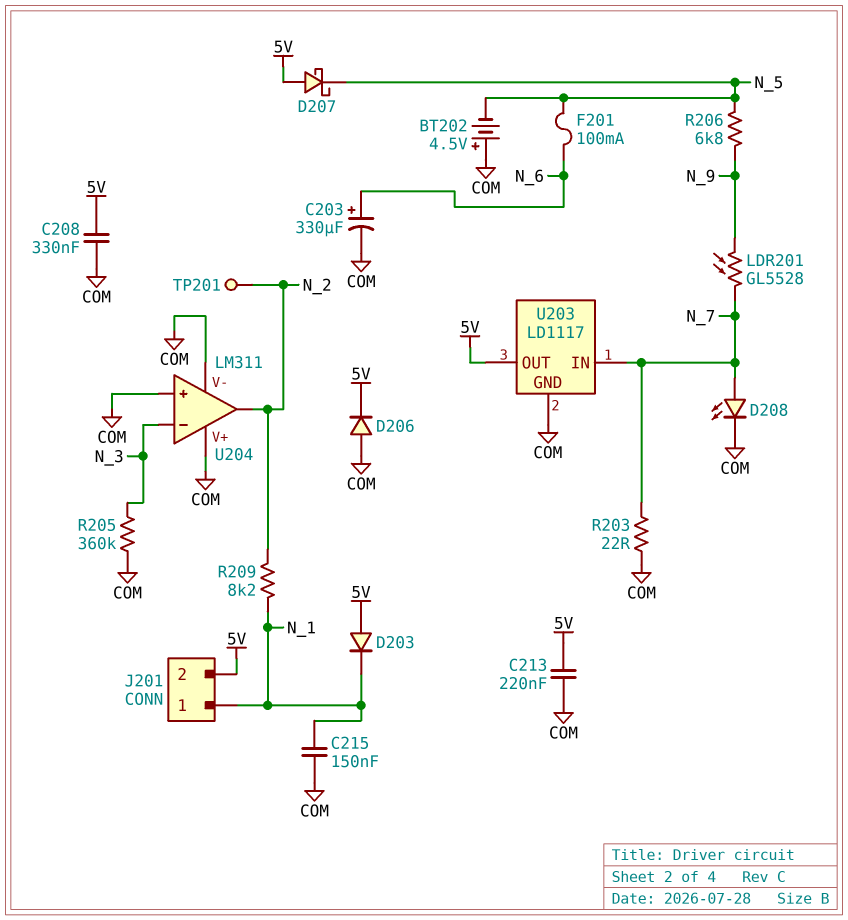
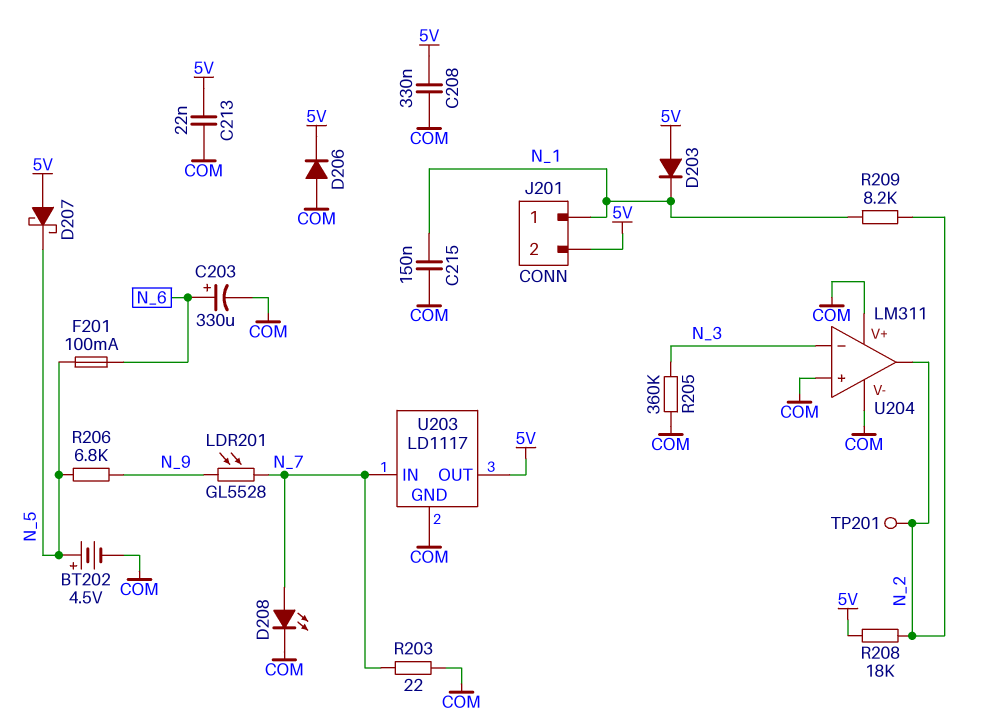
BT202: 4.5V (plus COM, minus N_5) -> 4.5V (plus N_5, minus COM)
C213: 220nF (5V, COM) -> 22nF (5V, COM)
R208: none -> 18k (5V, N_2)

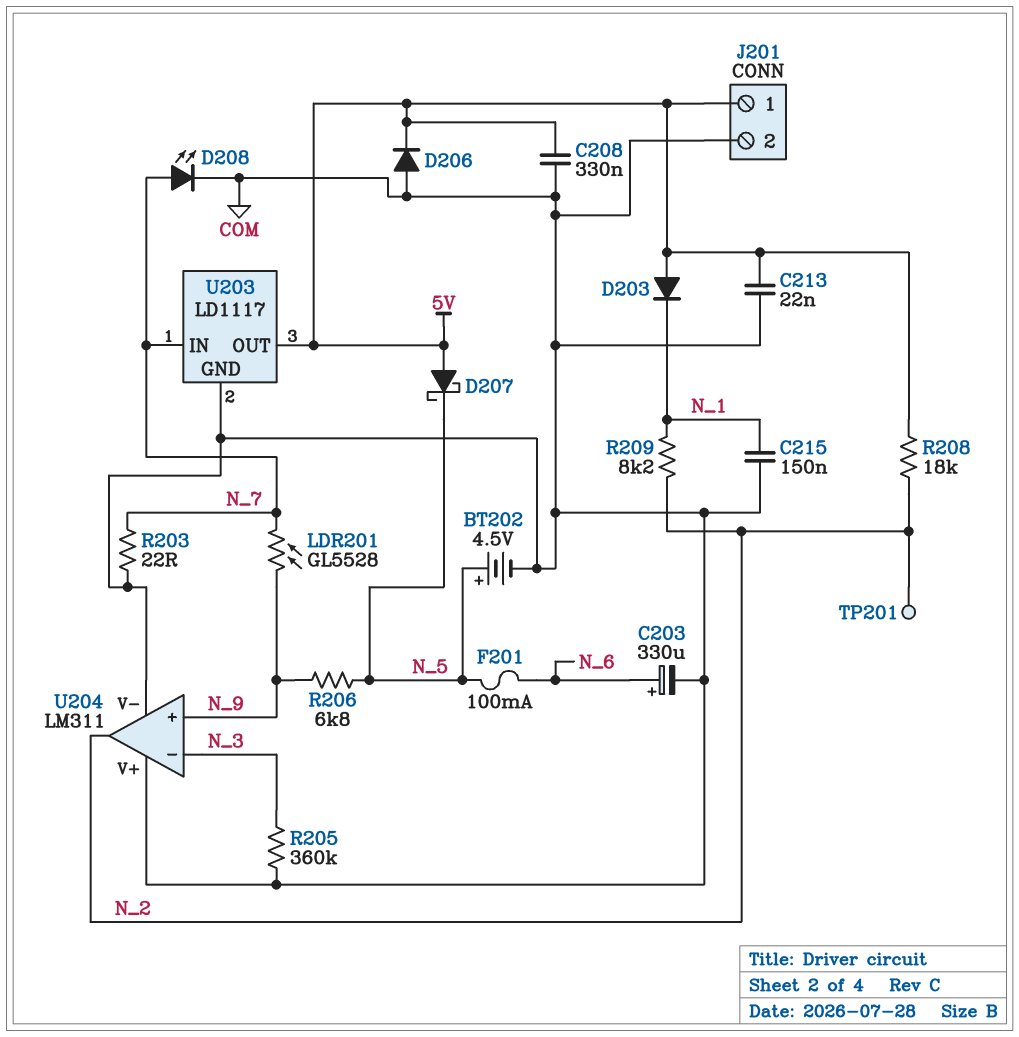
J201 pin 1: N_1 -> 5V
J201 pin 2: 5V -> COM
U204 pin in+: COM -> N_9

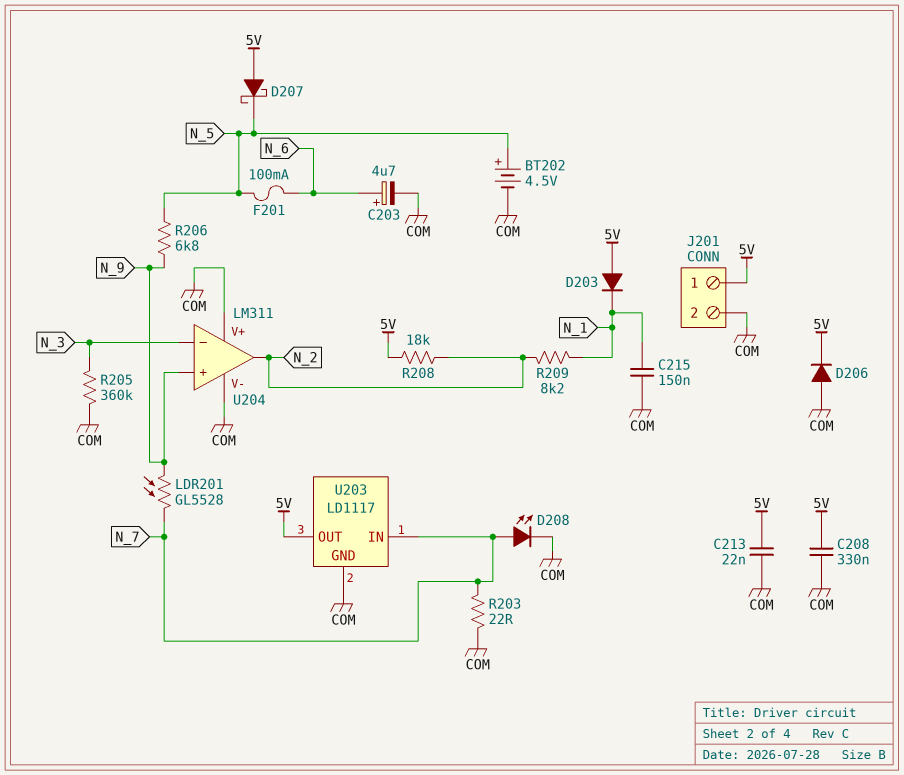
C203: 330uF (plus N_6, minus COM) -> 4.7uF (plus N_6, minus COM)
TP201: test point (N_2) -> none

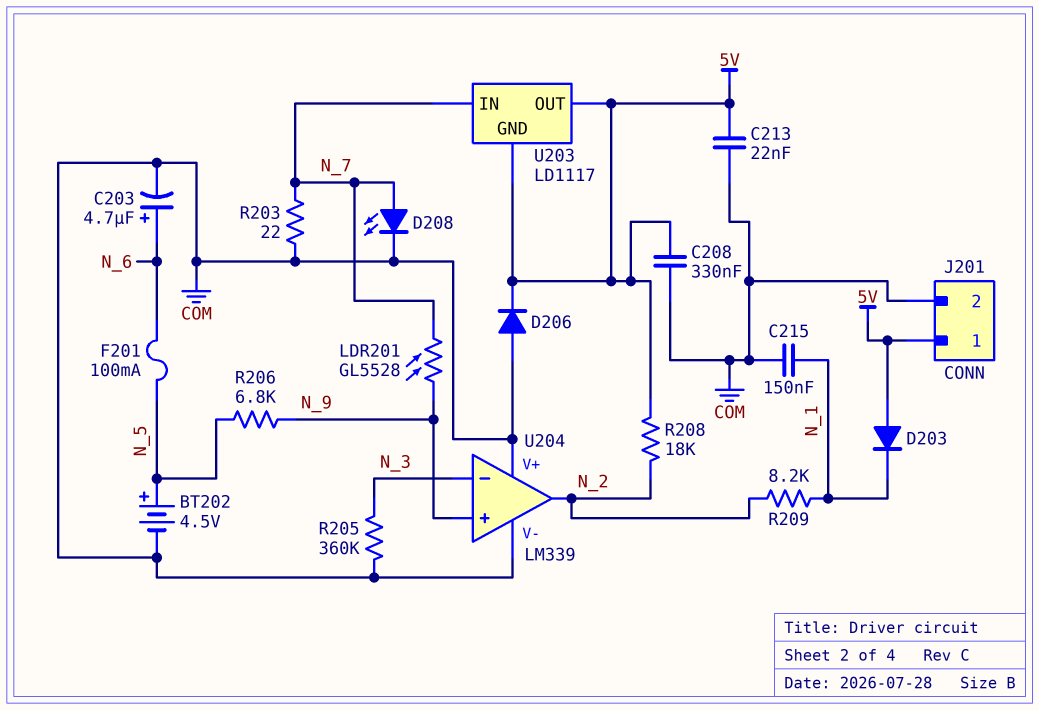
D207: schottky (A 5V, K N_5) -> none
U203 pin GND: COM -> 5V
U204: LM311 -> LM339

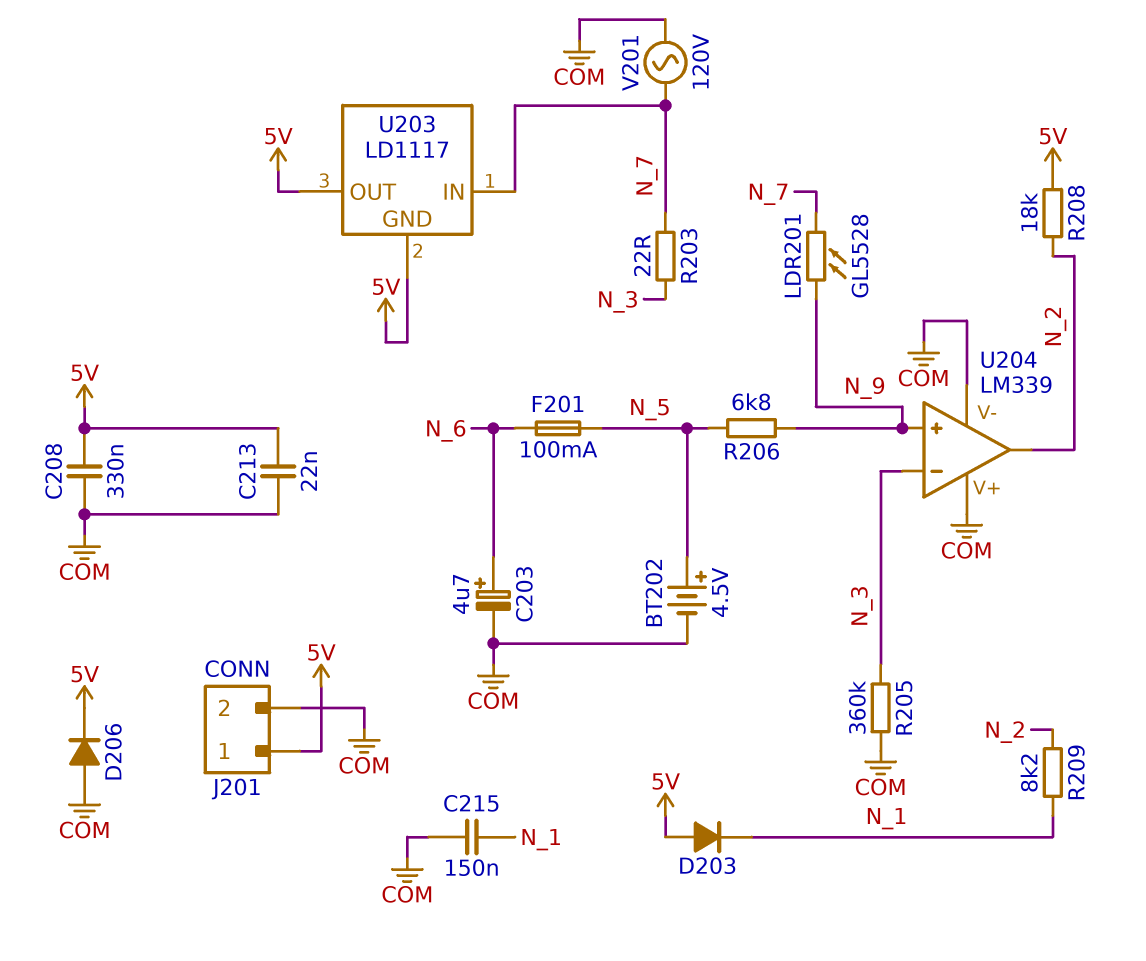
D208: LED (A N_7, K COM) -> none
R203: 22 (COM, N_7) -> 22 (N_3, N_7)
V201: none -> AC 120V (COM, N_7)

